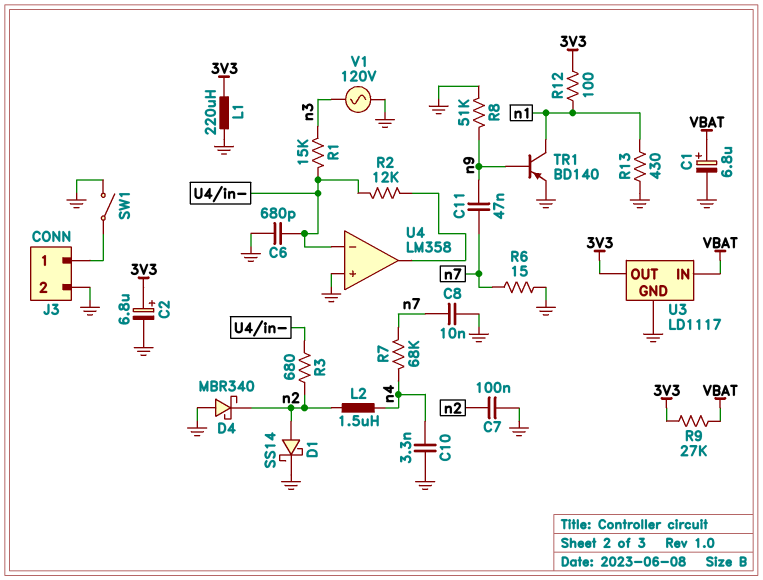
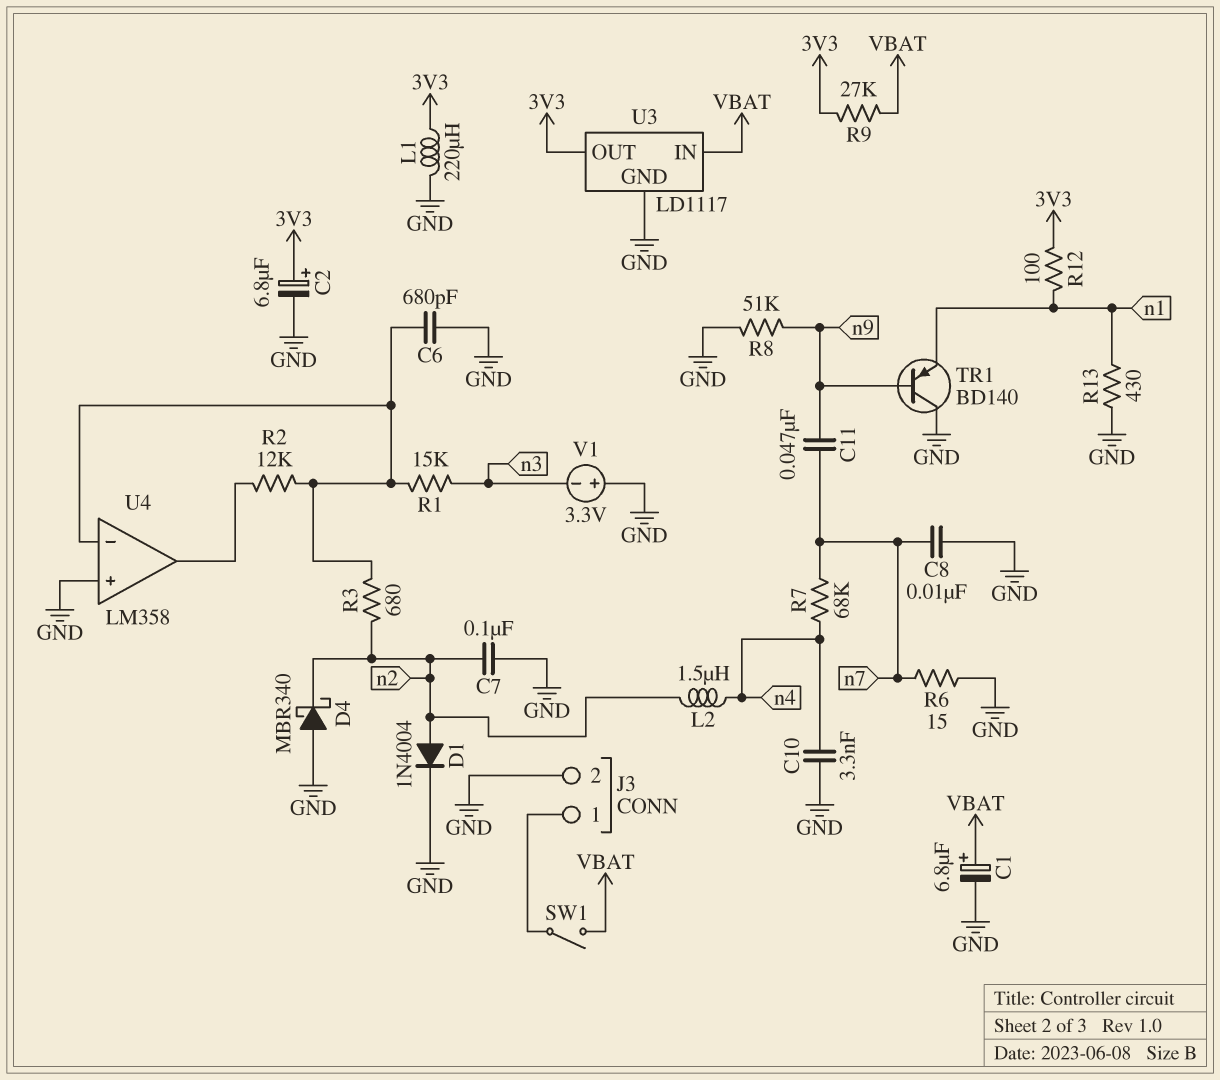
D1: schottky SS14 (A n2, K GND) -> diode 1N4004 (A n2, K GND)
SW1: switch (GND, J3/1) -> switch (J3/1, VBAT)
TR1: PNP BD140 (B n9, C n1, E GND) -> PNP BD140 (B n9, C GND, E n1)
V1: AC 120V (GND, n3) -> 3.3V (plus GND, minus n3)

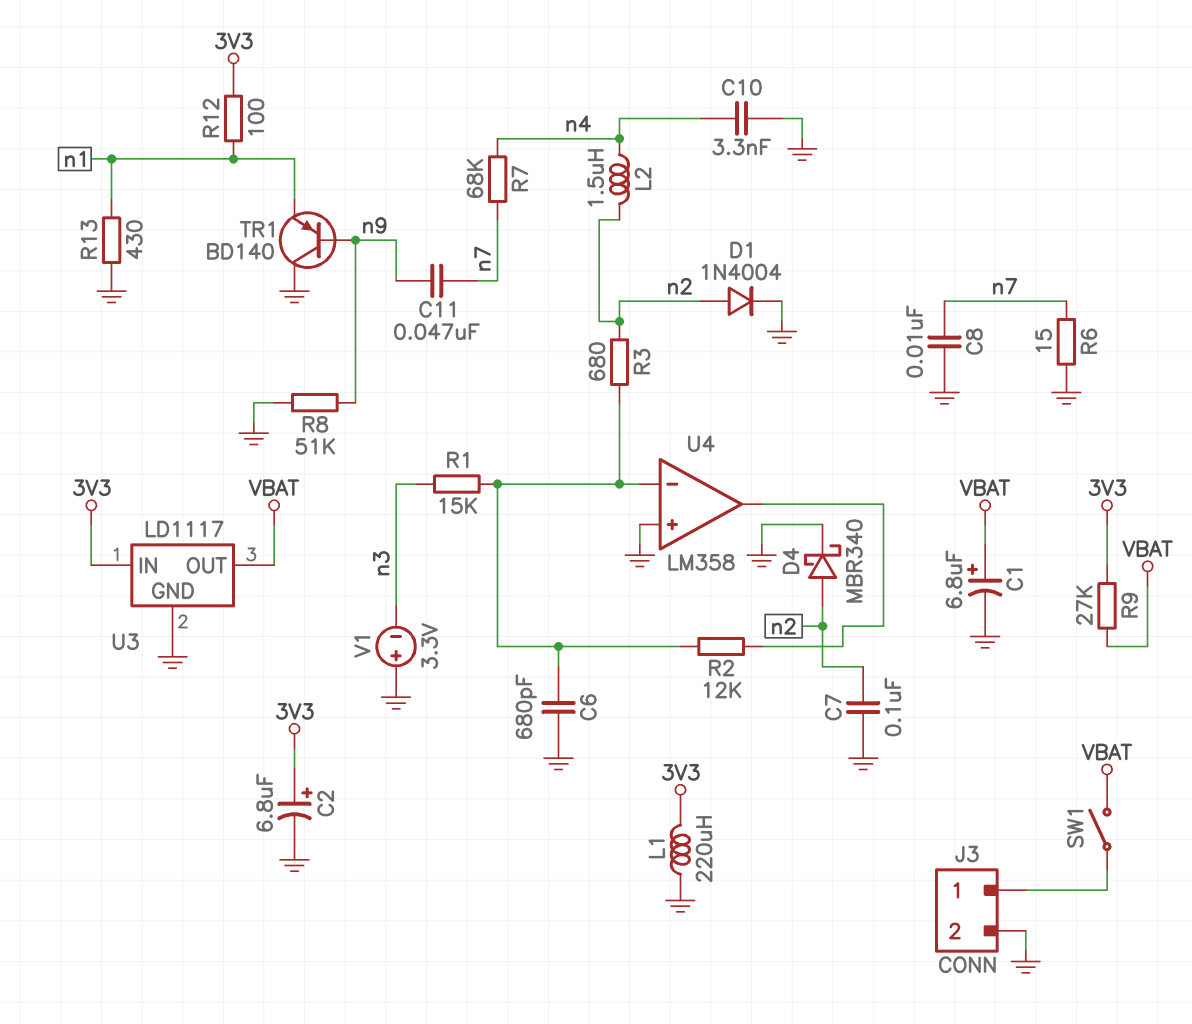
D4: schottky MBR340 (A GND, K n2) -> schottky MBR340 (A n2, K GND)
U3 pin IN: VBAT -> 3V3
U3 pin OUT: 3V3 -> VBAT

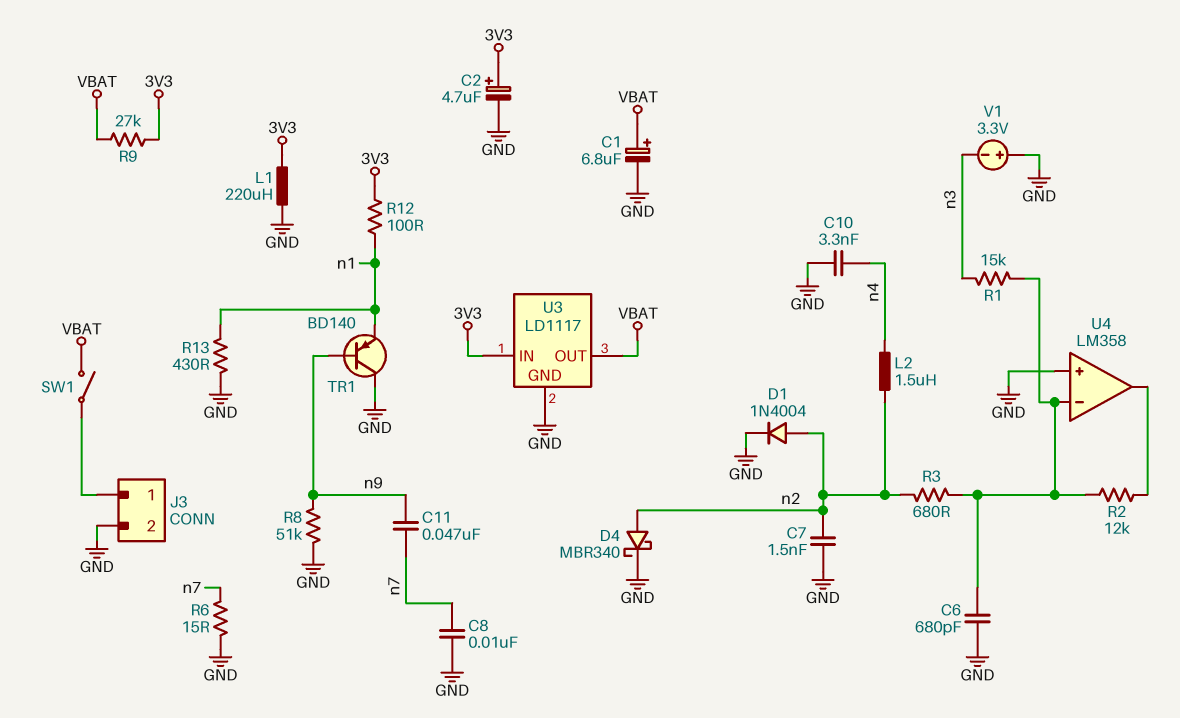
C2: 6.8uF (plus 3V3, minus GND) -> 4.7uF (plus 3V3, minus GND)
C7: 100nF (GND, n2) -> 1.5nF (GND, n2)
R7: 68k (n4, n7) -> none

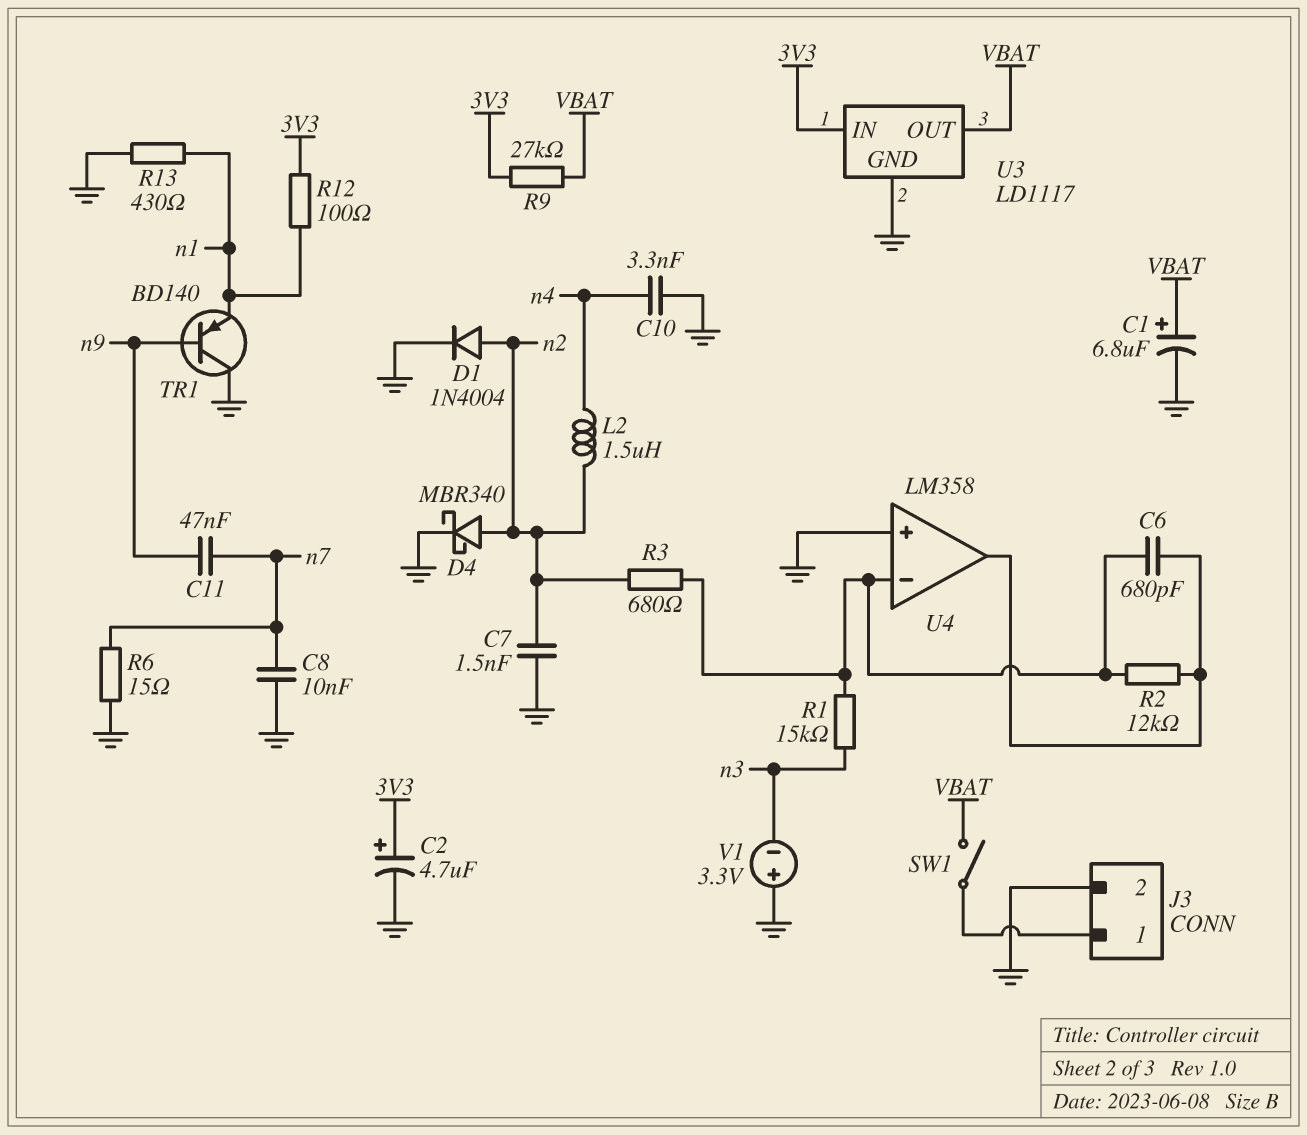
C6: 680pF (GND, U4/in-) -> 680pF (U4/in-, U4/out)
L1: 220uH (3V3, GND) -> none
R8: 51k (GND, n9) -> none

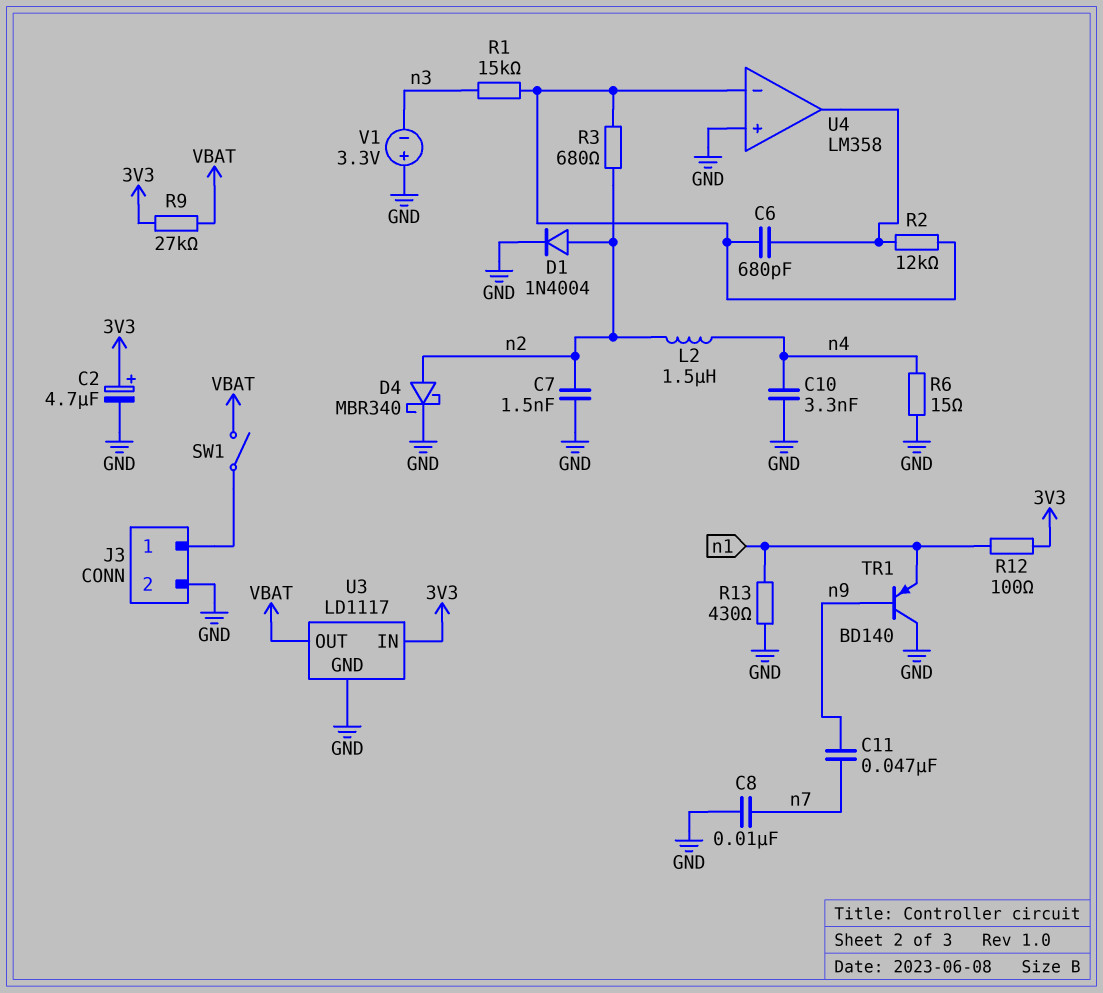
C1: 6.8uF (plus VBAT, minus GND) -> none
R6: 15 (GND, n7) -> 15 (GND, n4)

